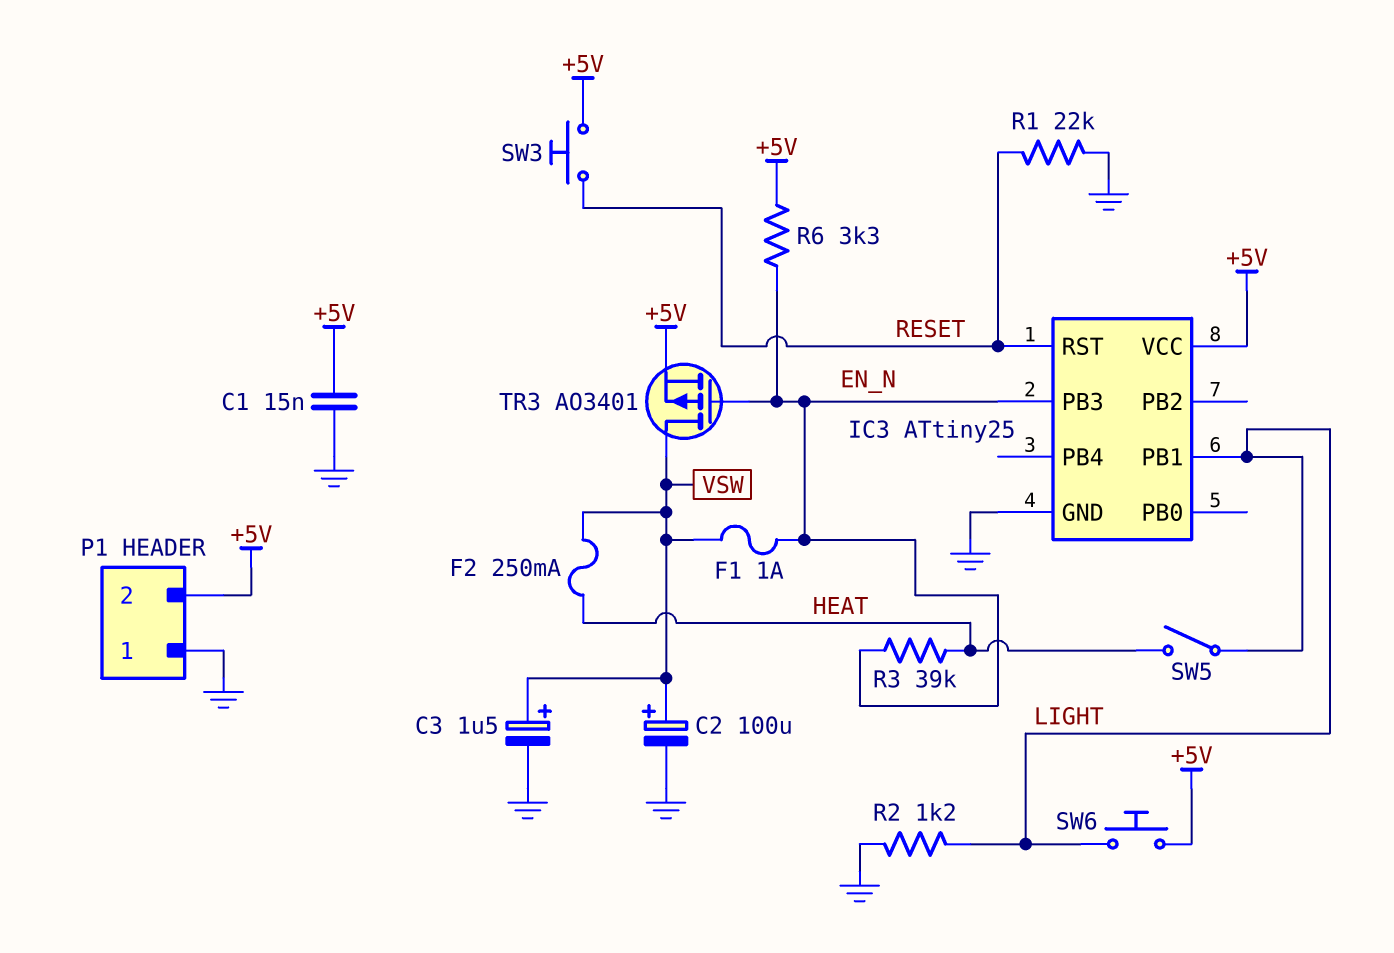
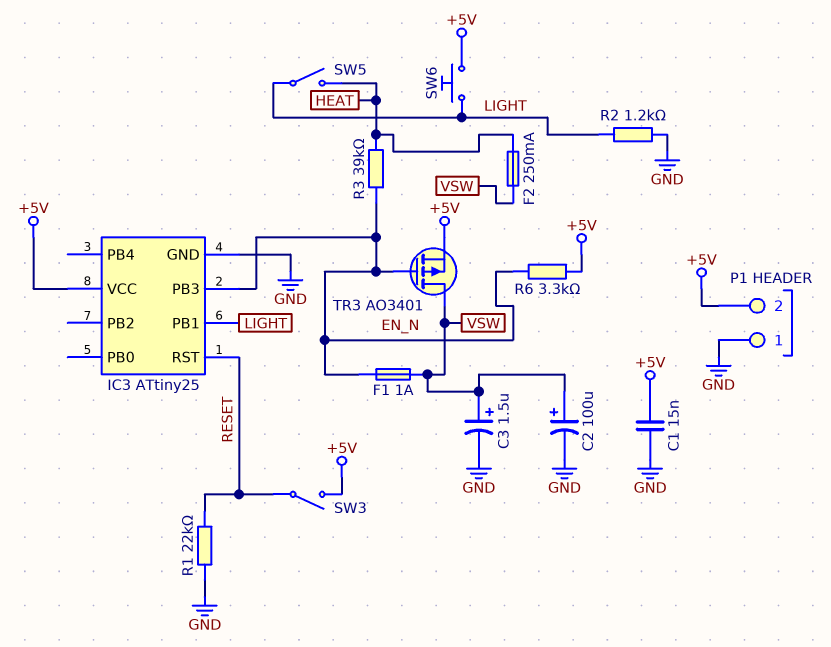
SW3: button (+5V, RESET) -> switch (+5V, RESET)

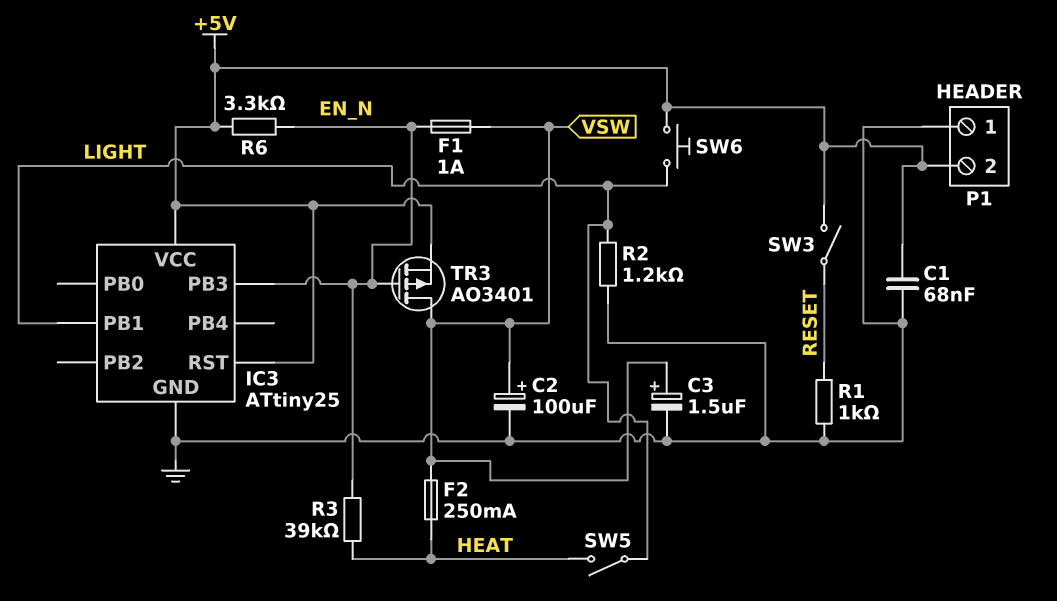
C1: 15nF (+5V, GND) -> 68nF (+5V, GND)
IC3 pin RST: RESET -> +5V
R1: 22k (GND, RESET) -> 1k (GND, RESET)

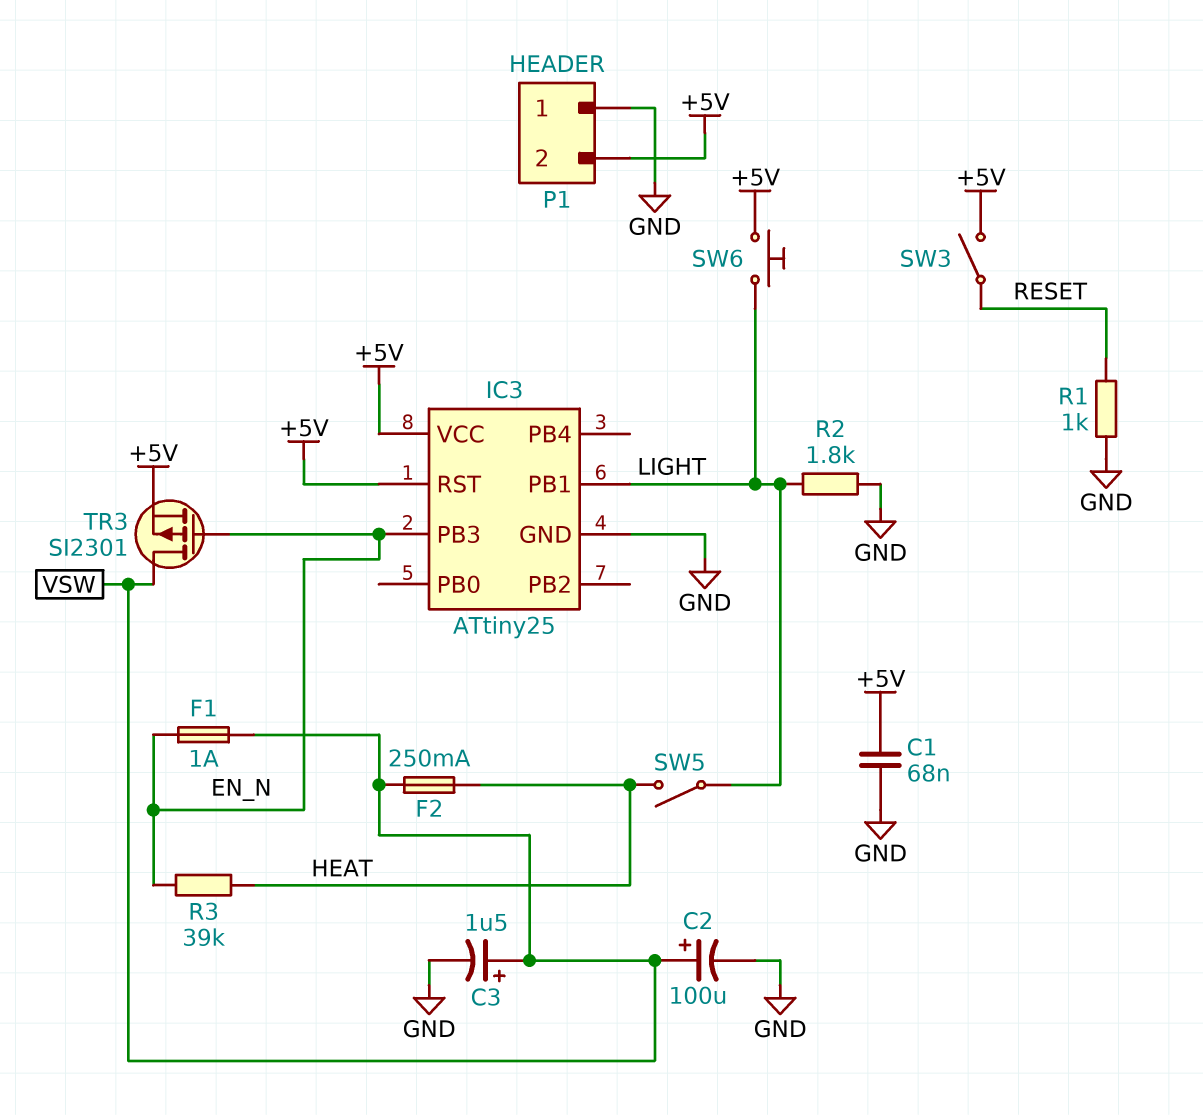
R2: 1.2k (GND, LIGHT) -> 1.8k (GND, LIGHT)
R6: 3.3k (+5V, EN_N) -> none
TR3: PMOS AO3401 (G EN_N, D VSW, S +5V) -> PMOS SI2301 (G EN_N, D VSW, S +5V)

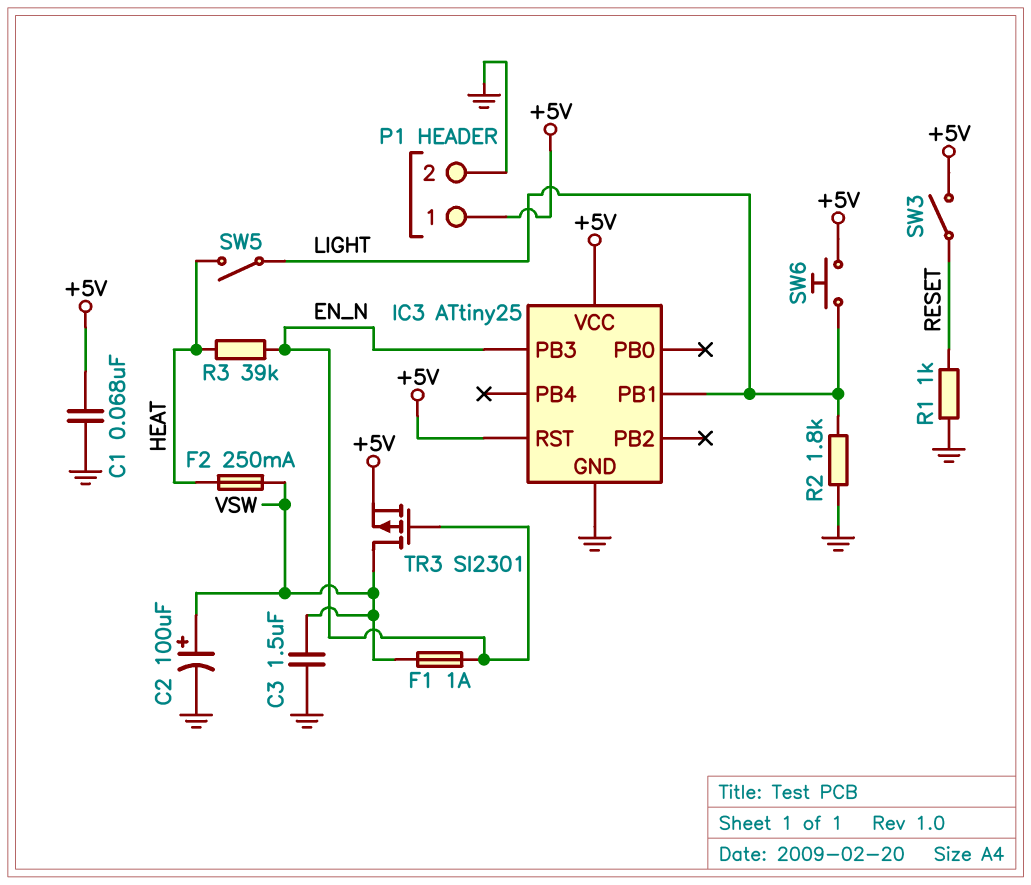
C3: 1.5uF (plus VSW, minus GND) -> 1.5uF (GND, VSW)
P1 pin 1: GND -> +5V
P1 pin 2: +5V -> GND

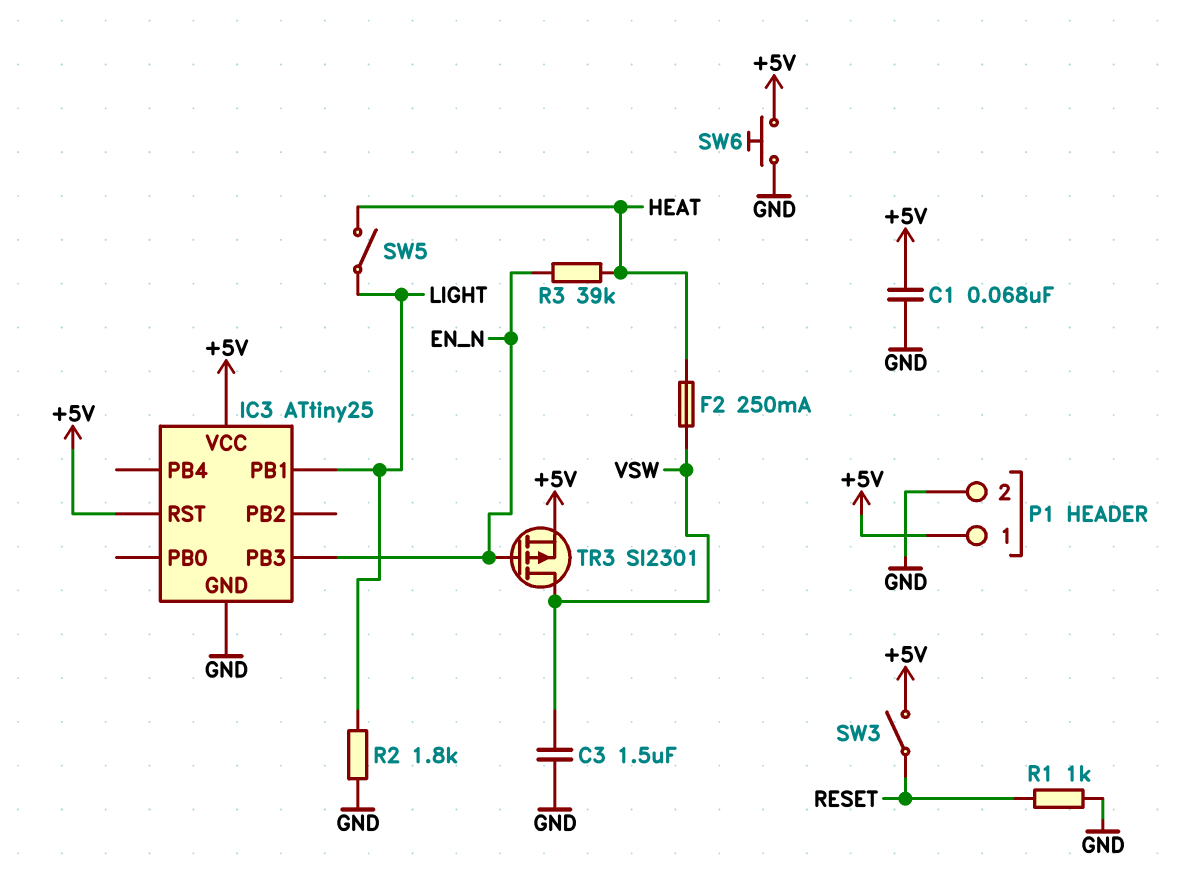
C2: 100uF (plus VSW, minus GND) -> none
F1: 1A (EN_N, VSW) -> none
SW6: button (+5V, LIGHT) -> button (+5V, GND)

